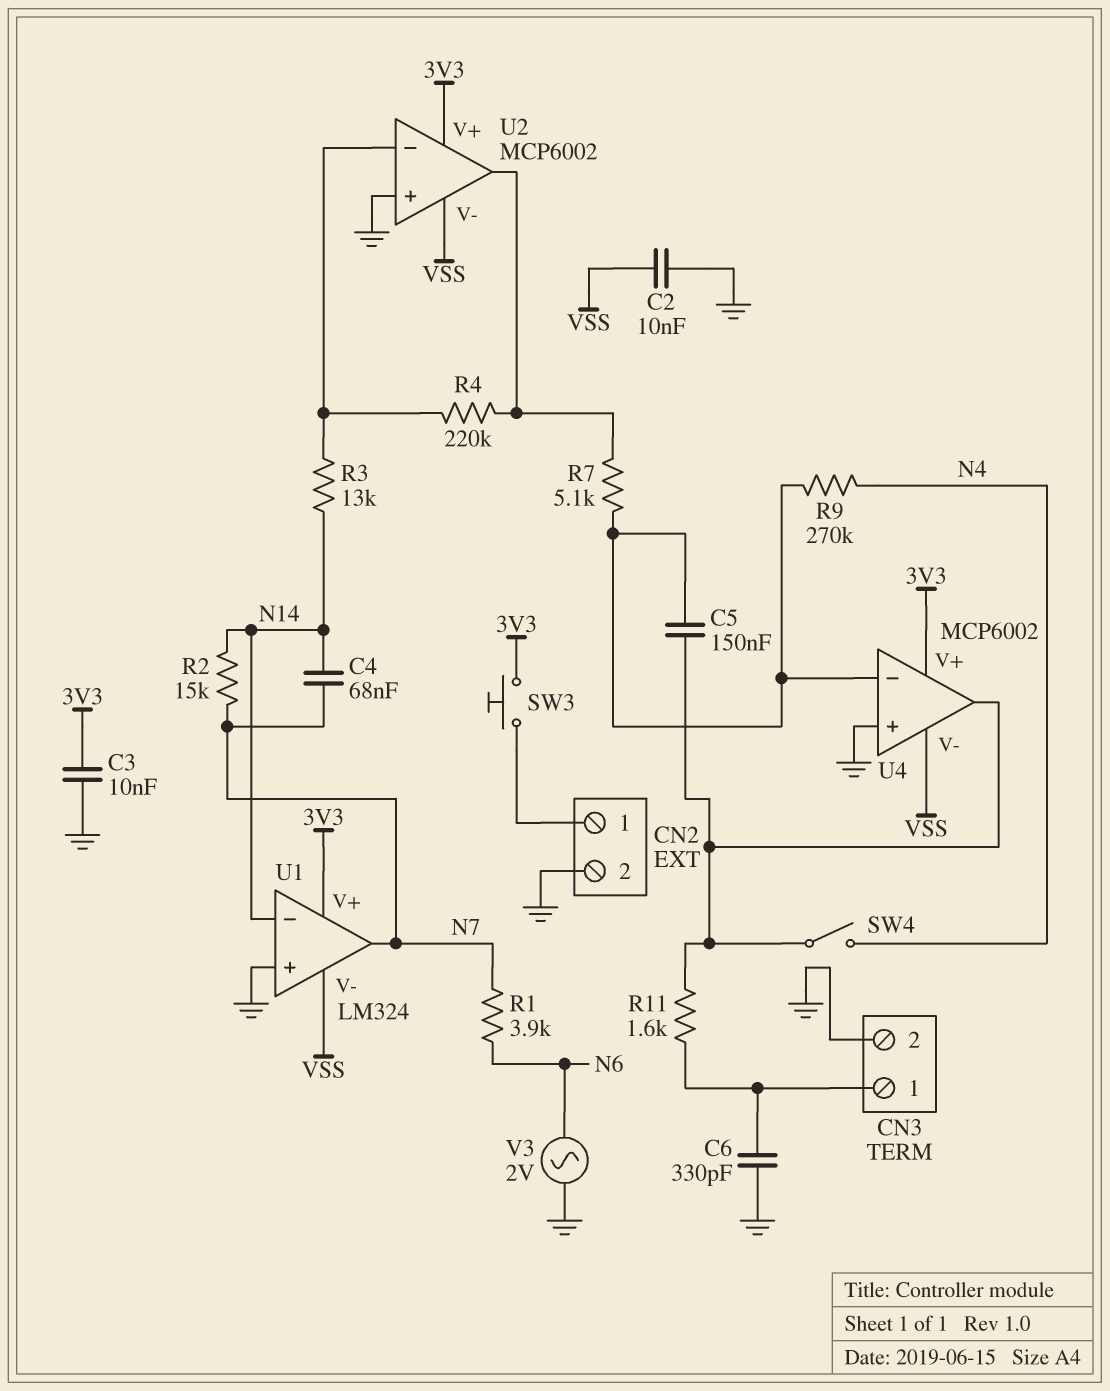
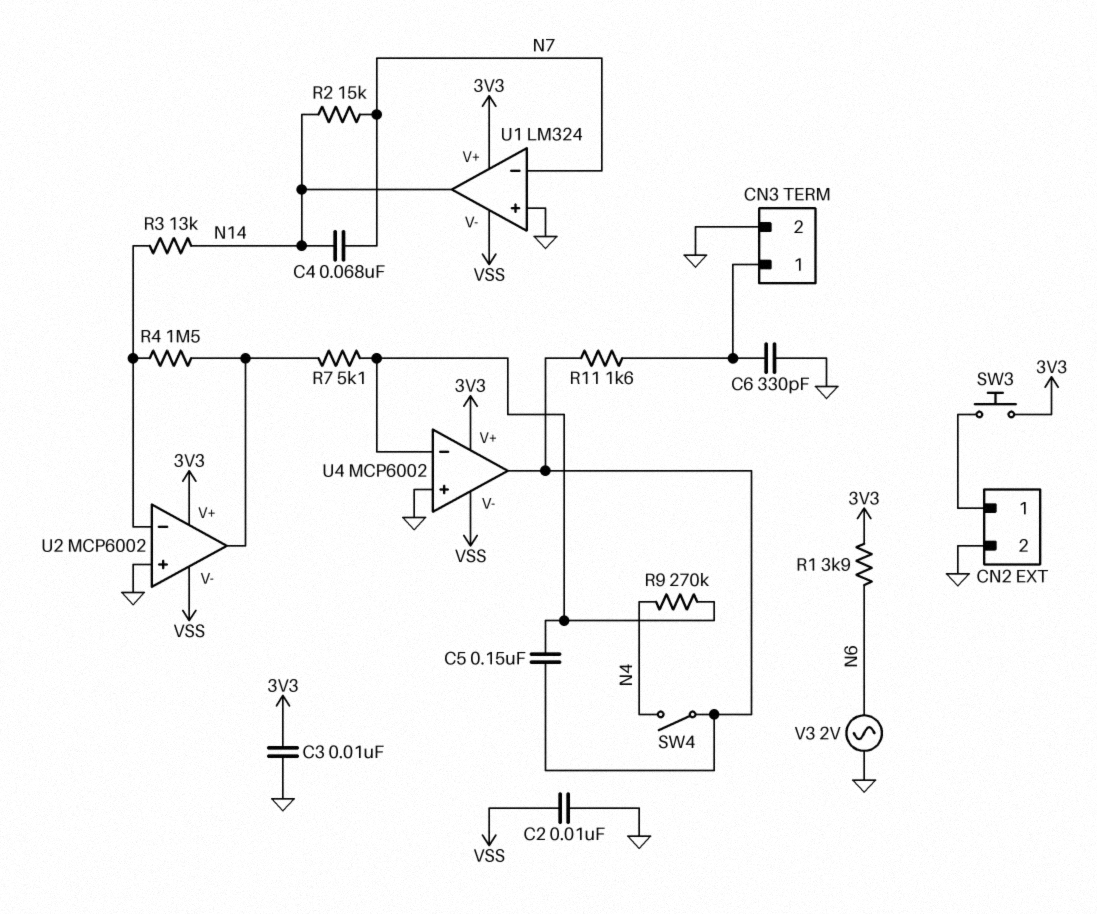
R1: 3.9k (N6, N7) -> 3.9k (3V3, N6)
R4: 220k (U2/in-, U2/out) -> 1.5M (U2/in-, U2/out)
U1 pin in-: N14 -> N7
U1 pin out: N7 -> N14

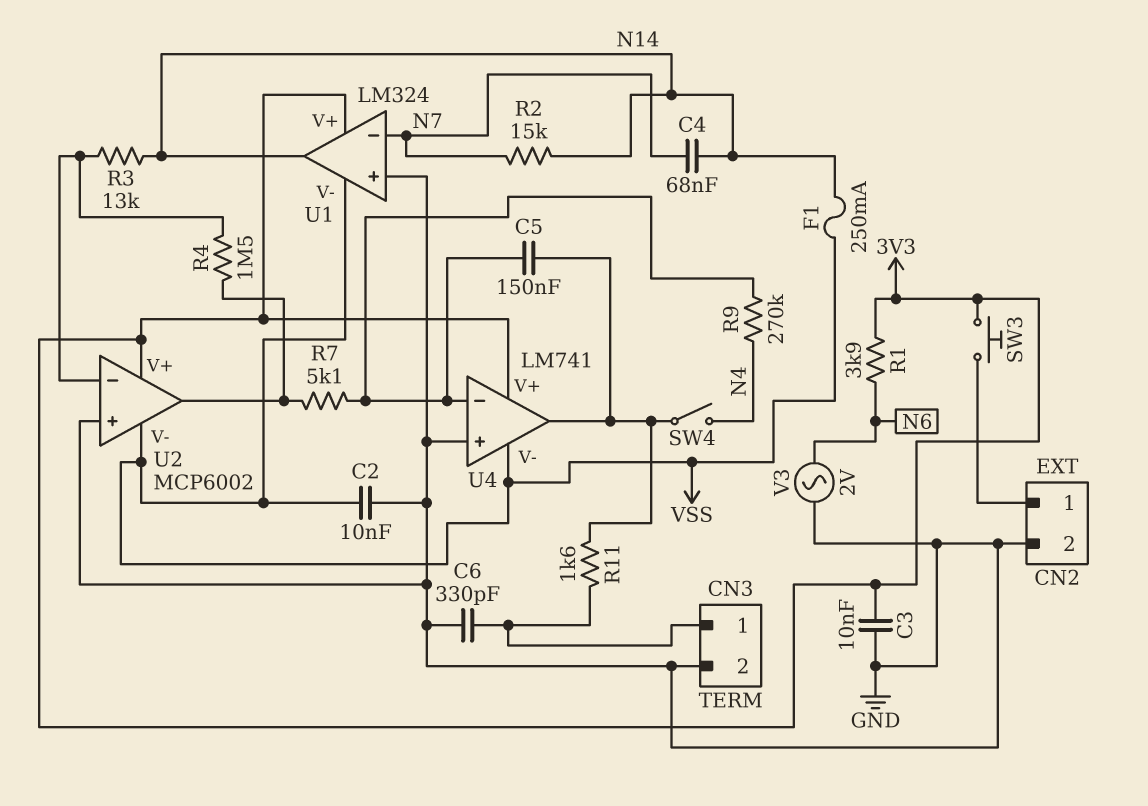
F1: none -> 250mA (N14, VSS)
U4: MCP6002 -> LM741

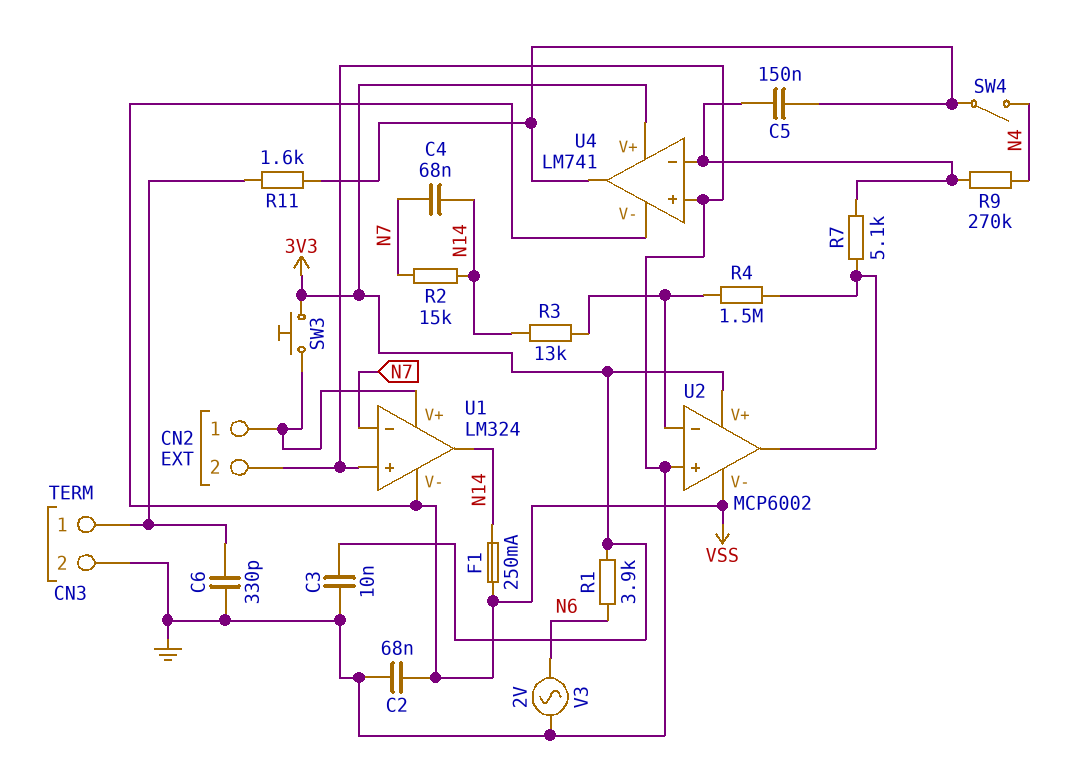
C2: 10nF (GND, VSS) -> 68nF (GND, VSS)
U1 pin V+: 3V3 -> CN2/1

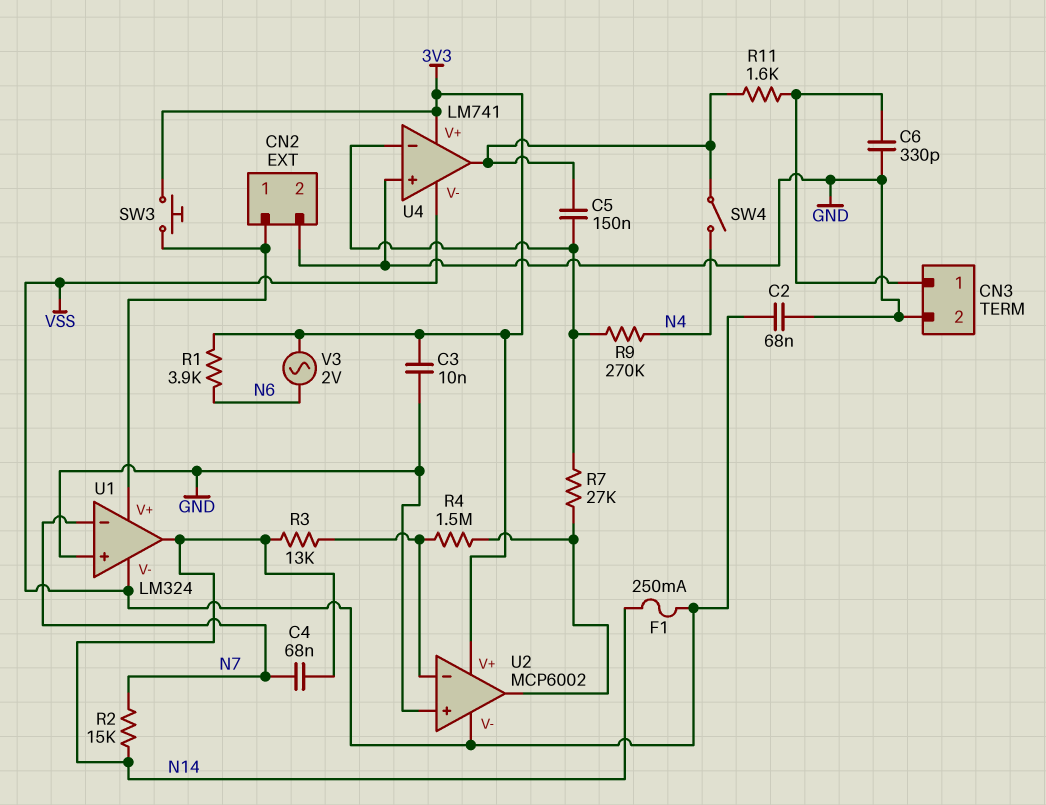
R7: 5.1k (U2/out, U4/in-) -> 27k (U2/out, U4/in-)
V3: AC 2V (GND, N6) -> AC 2V (3V3, N6)

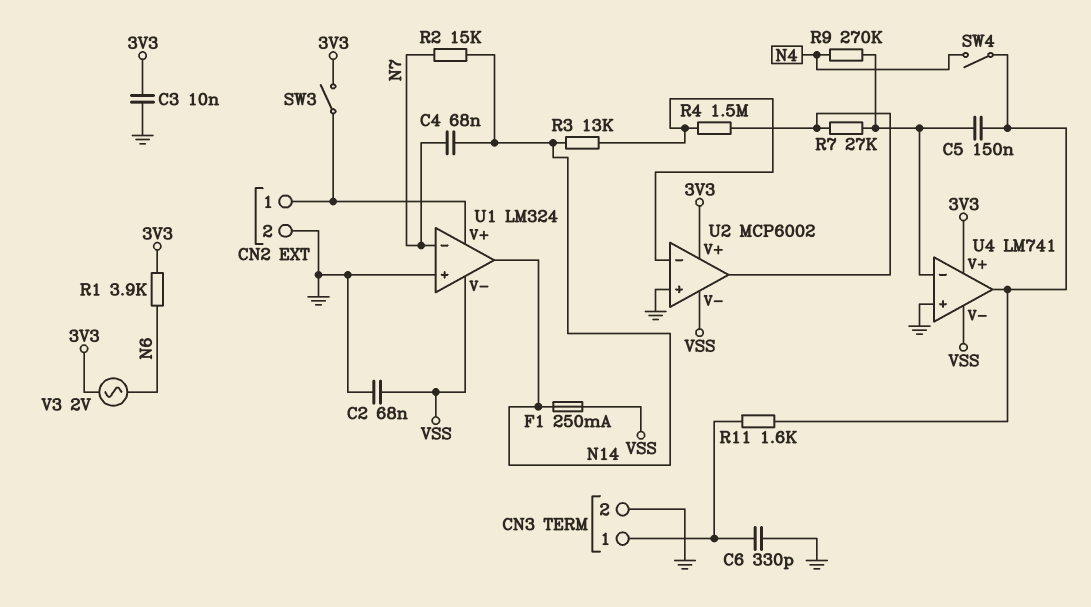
SW3: button (3V3, CN2/1) -> switch (3V3, CN2/1)

